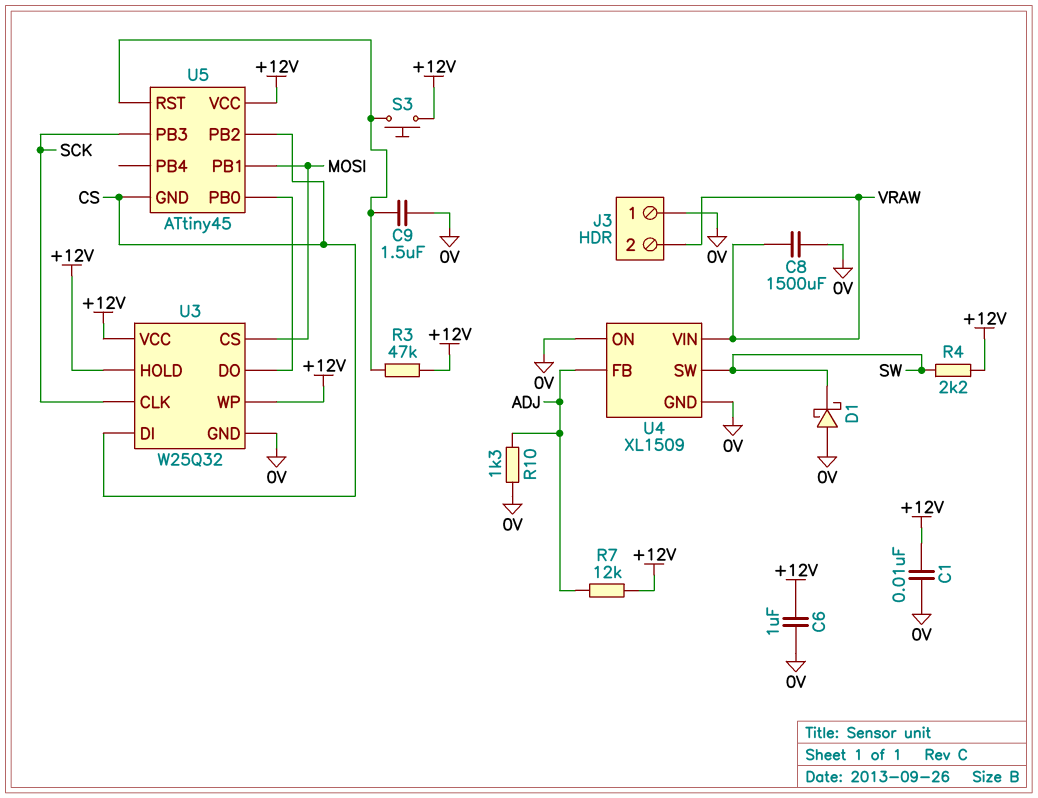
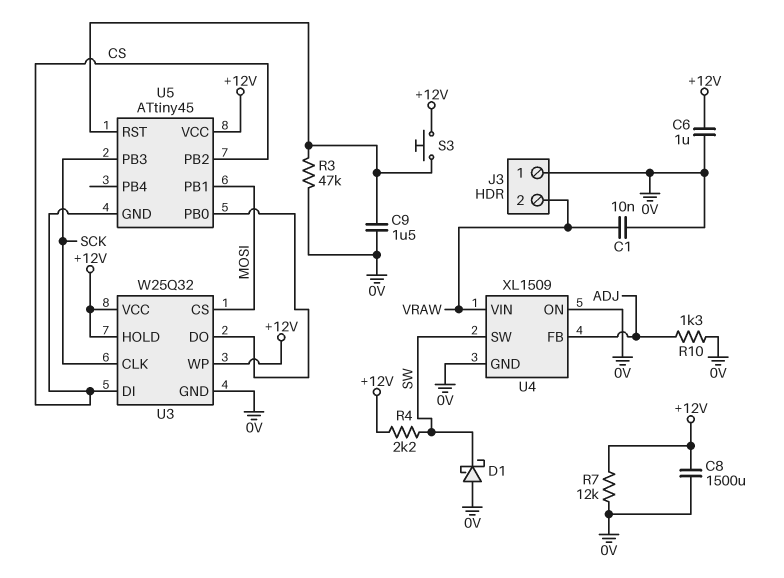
C1: 10nF (+12V, 0V) -> 10nF (0V, VRAW)
C8: 1500uF (0V, VRAW) -> 1500uF (+12V, 0V)
R3: 47k (+12V, U5/RST) -> 47k (0V, U5/RST)
R7: 12k (+12V, ADJ) -> 12k (+12V, 0V)

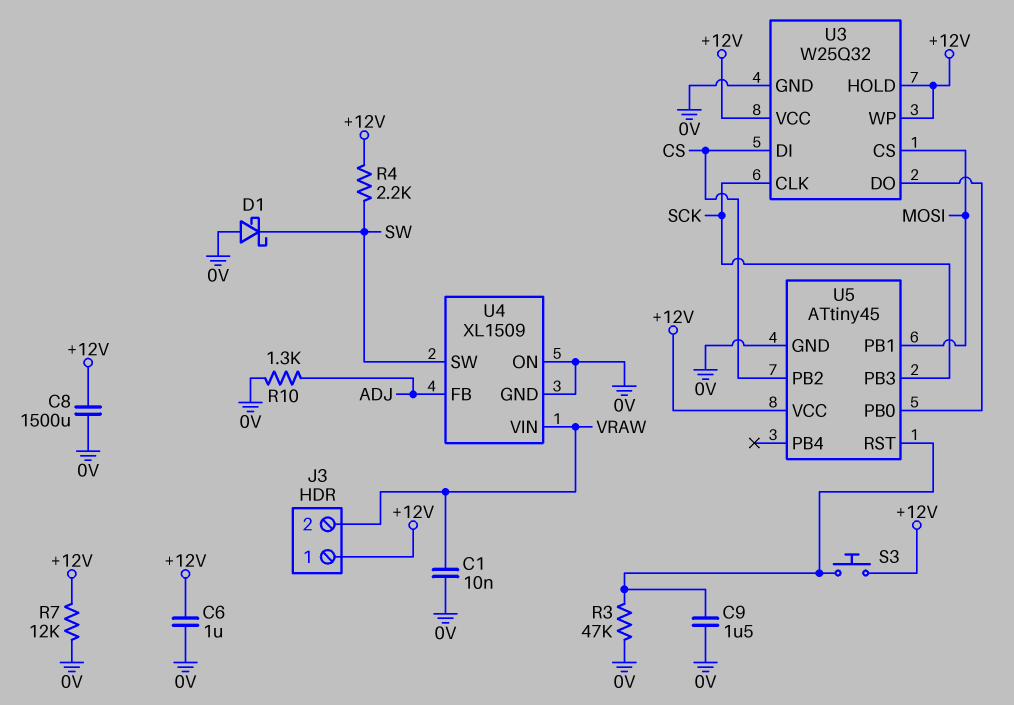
J3 pin 1: 0V -> +12V
U5 pin GND: CS -> 0V

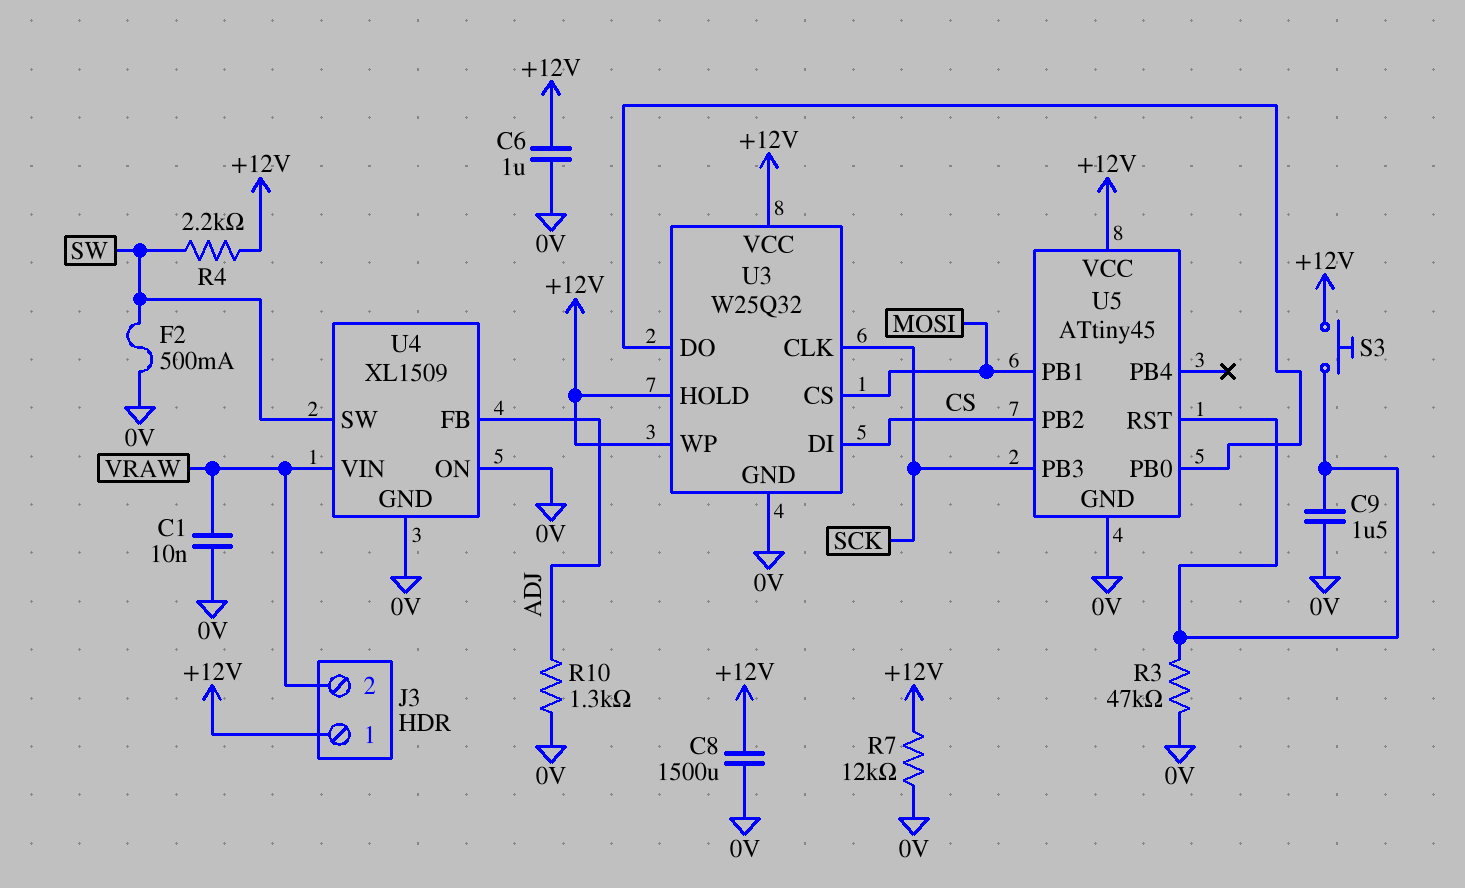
D1: schottky (A 0V, K SW) -> none
F2: none -> 500mA (0V, SW)

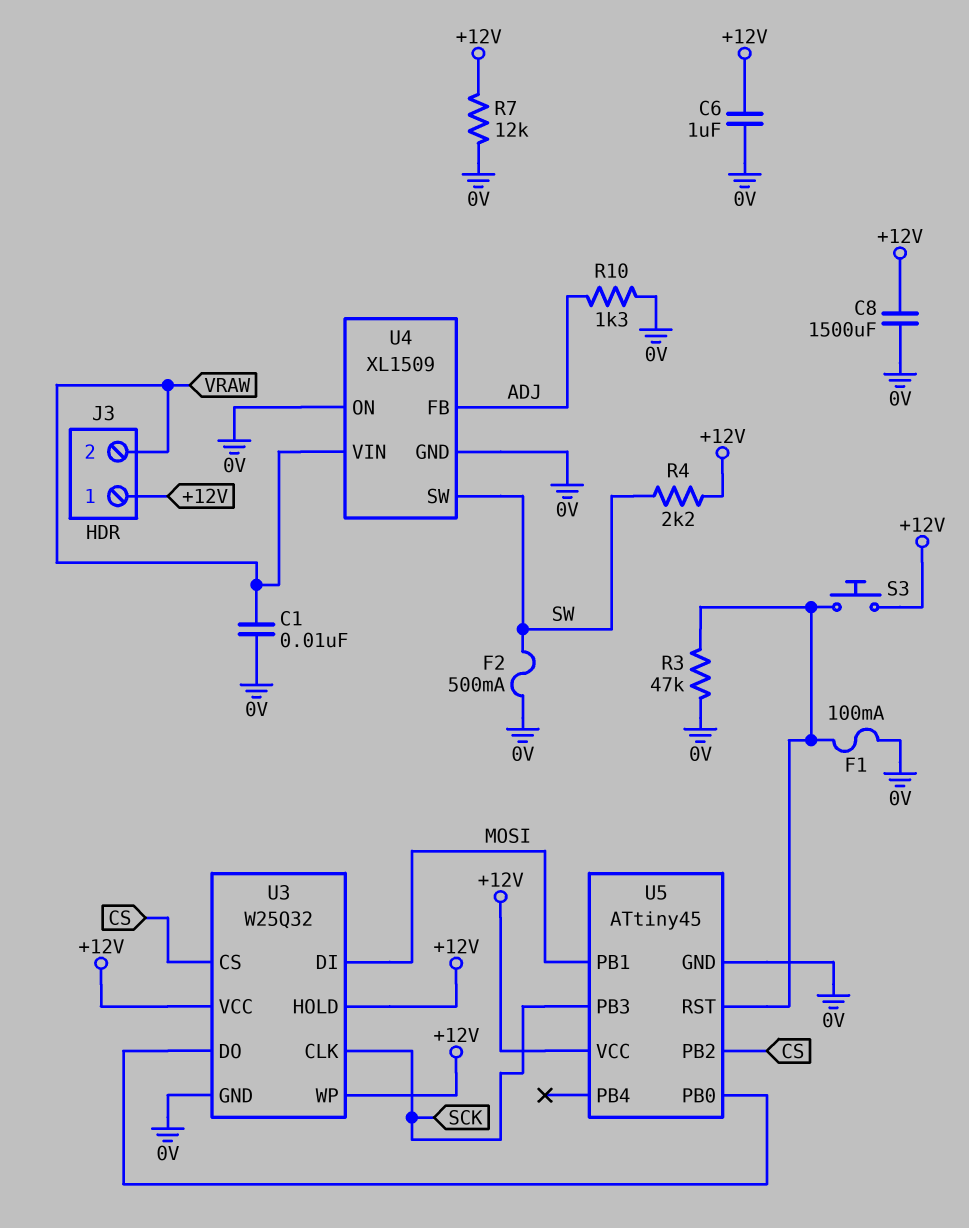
C9: 1.5uF (0V, U5/RST) -> none
F1: none -> 100mA (0V, U5/RST)
U3 pin CS: MOSI -> CS
U3 pin DI: CS -> MOSI

